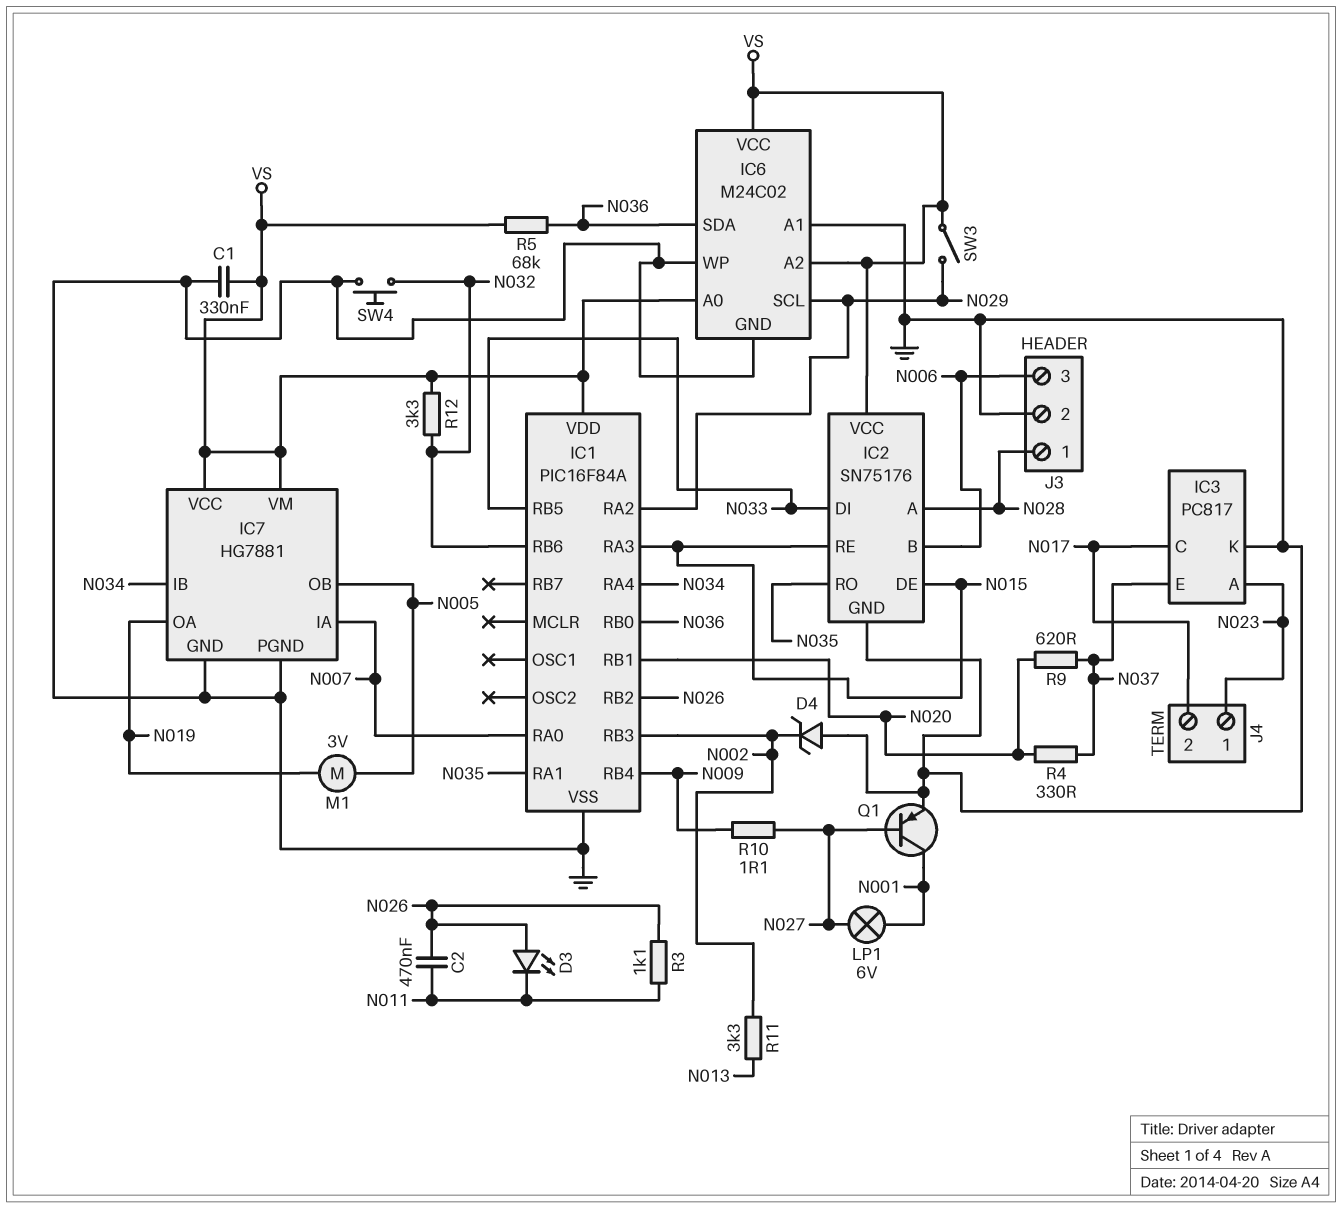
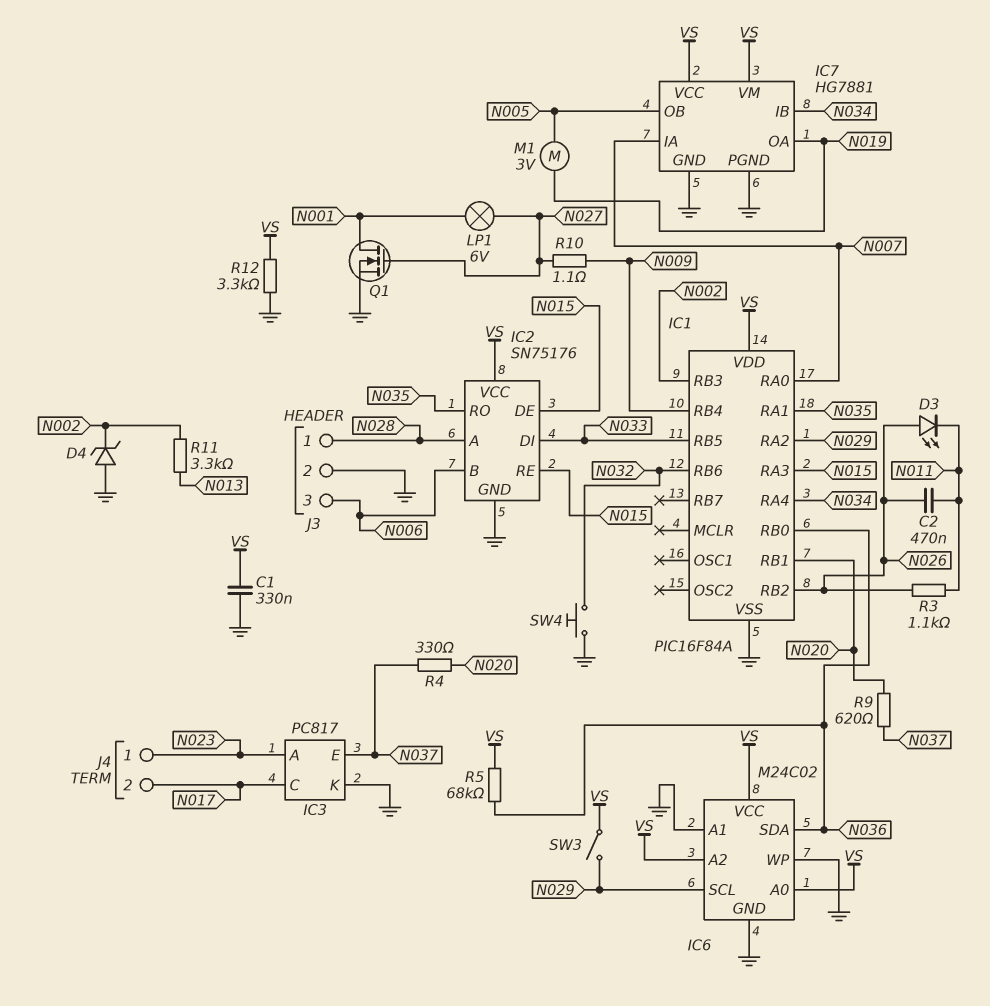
Q1: PNP (B N027, C N001, E GND) -> NMOS (G N027, D N001, S GND)
R12: 3.3k (N032, VS) -> 3.3k (GND, VS)

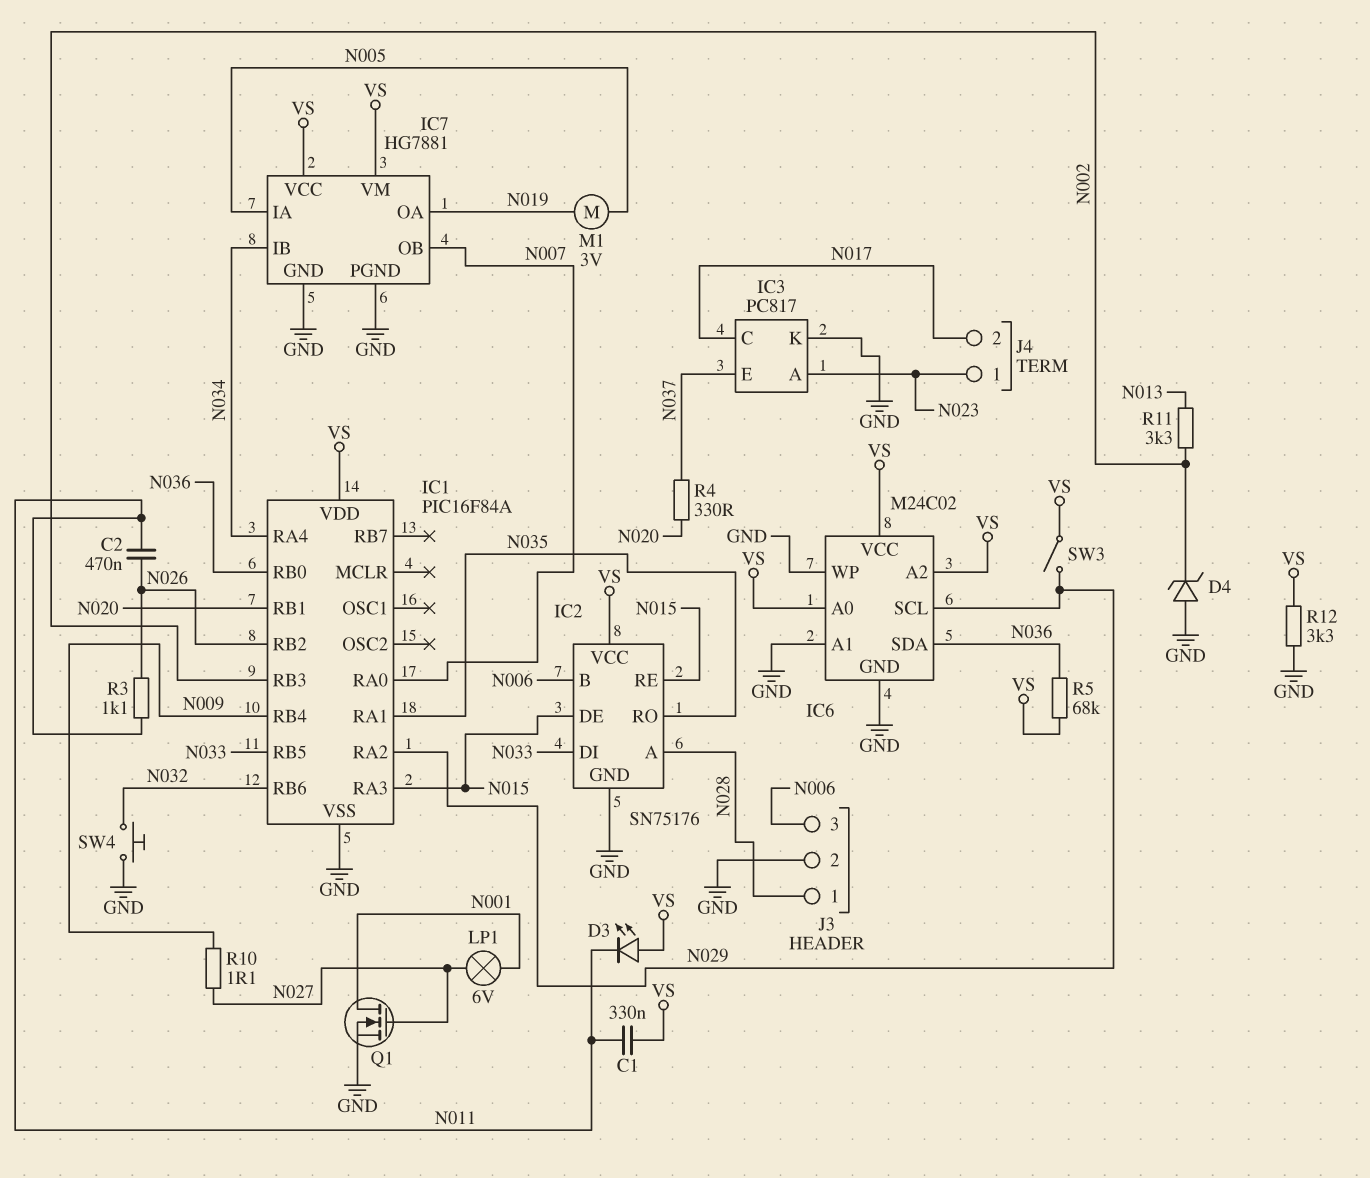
C1: 330nF (GND, VS) -> 330nF (N011, VS)
D3: LED (A N026, K N011) -> LED (A VS, K N011)
IC7 pin IA: N007 -> N005
IC7 pin OB: N005 -> N007
R9: 620 (N020, N037) -> none

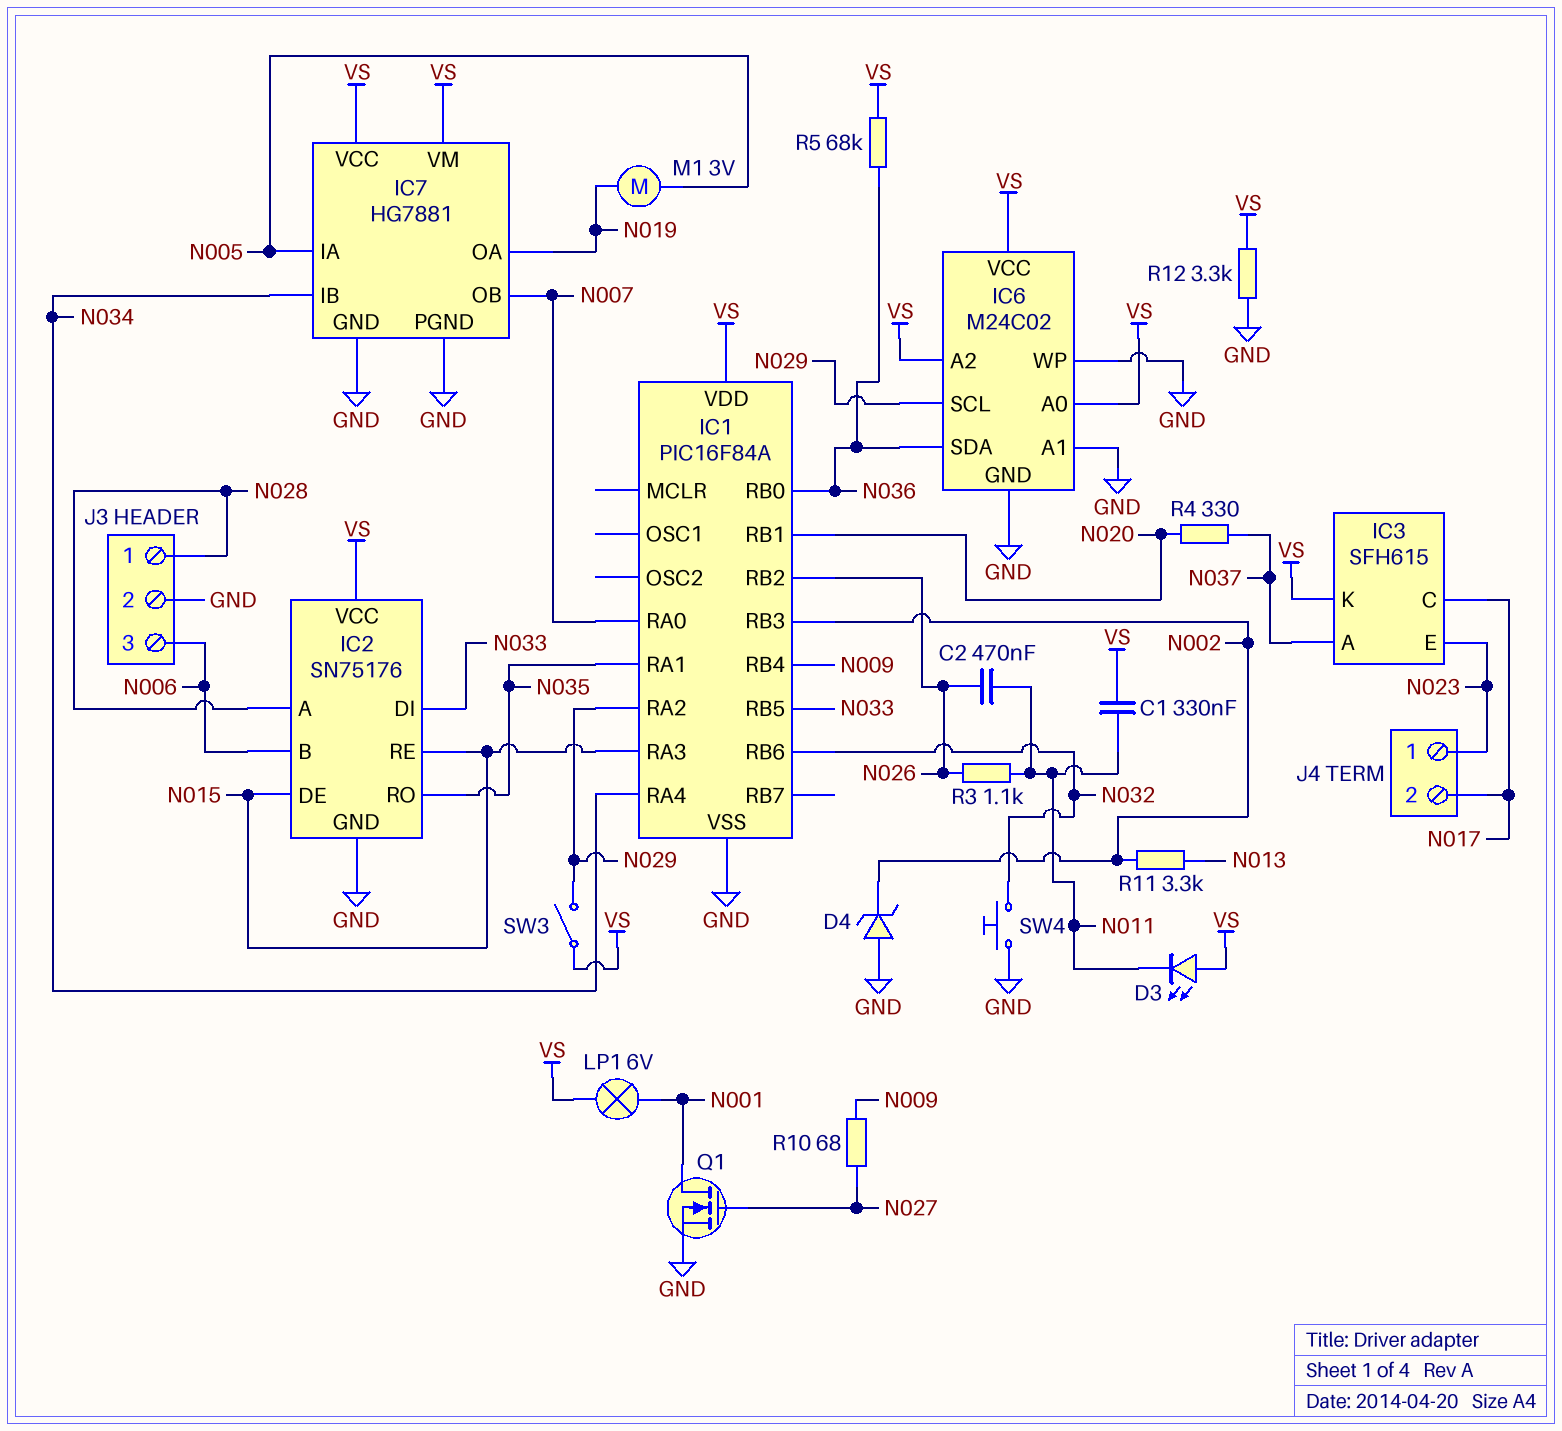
IC3: PC817 -> SFH615
IC3 pin A: N023 -> N037
IC3 pin E: N037 -> N023
IC3 pin K: GND -> VS
LP1: lamp 6V (N001, N027) -> lamp 6V (N001, VS)
R10: 1.1 (N009, N027) -> 68 (N009, N027)

